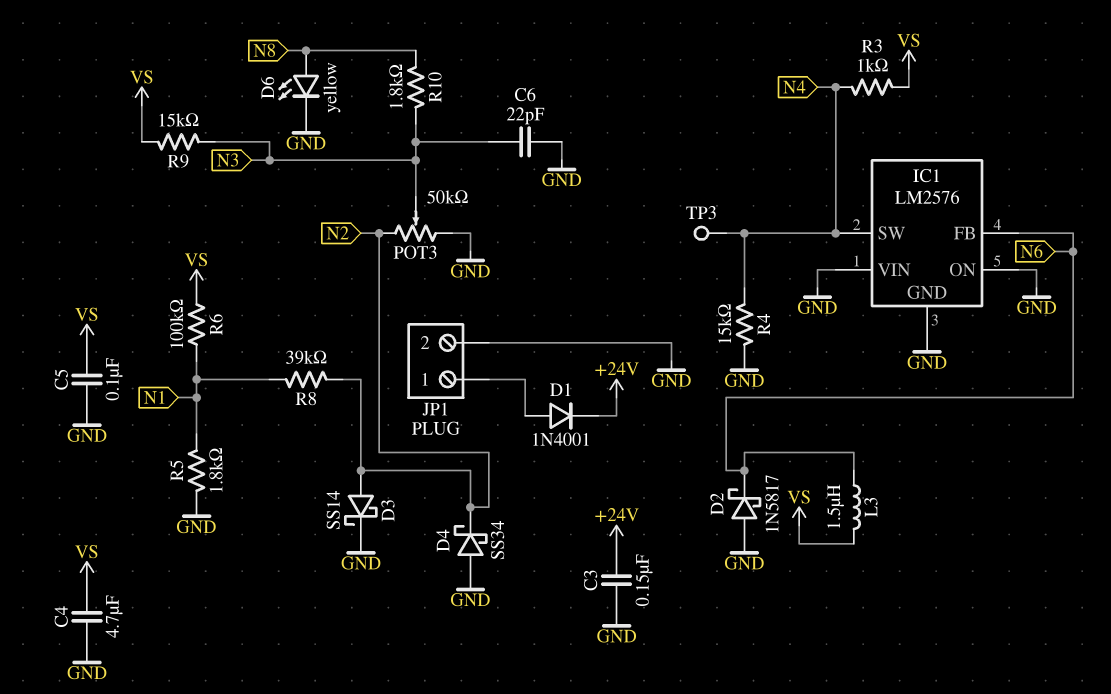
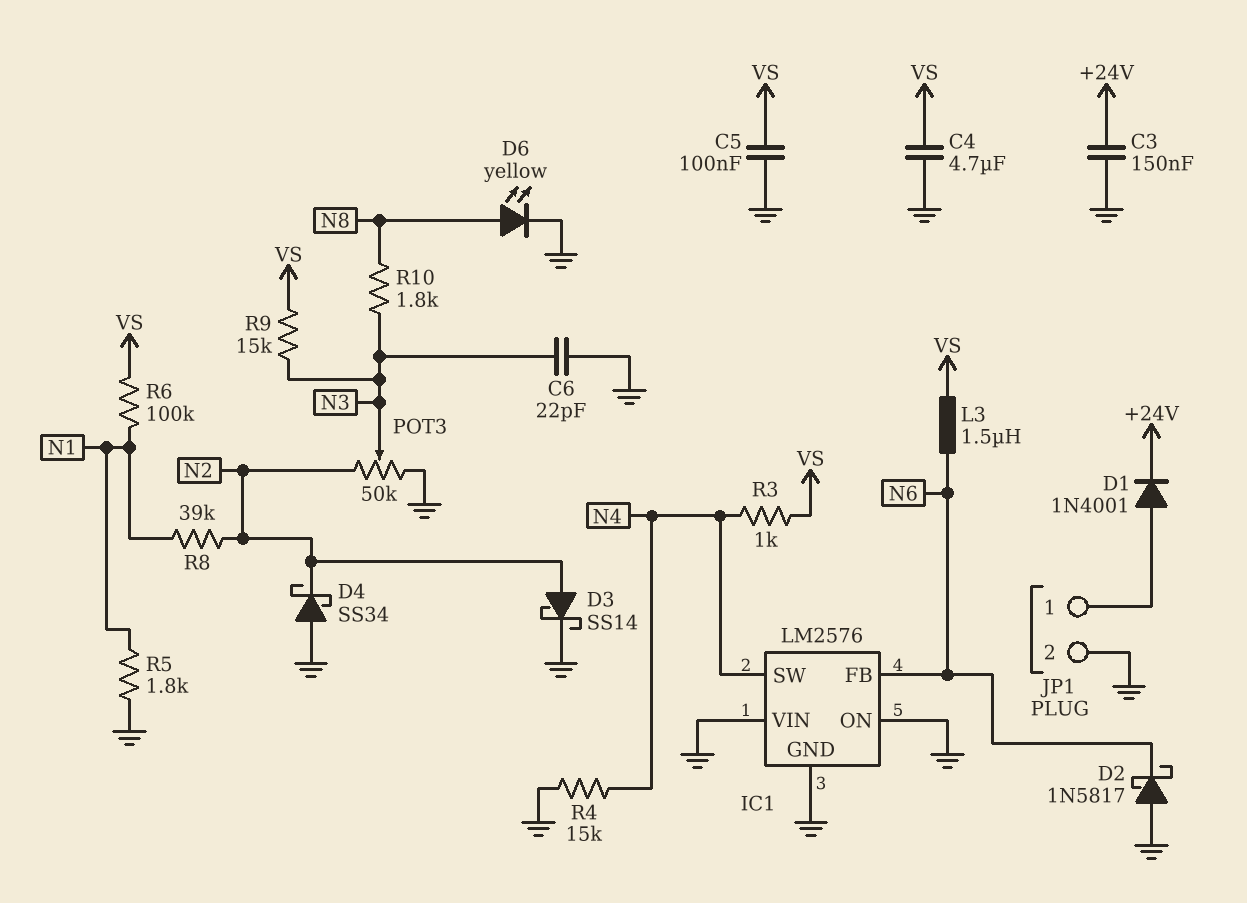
TP3: test point (N4) -> none

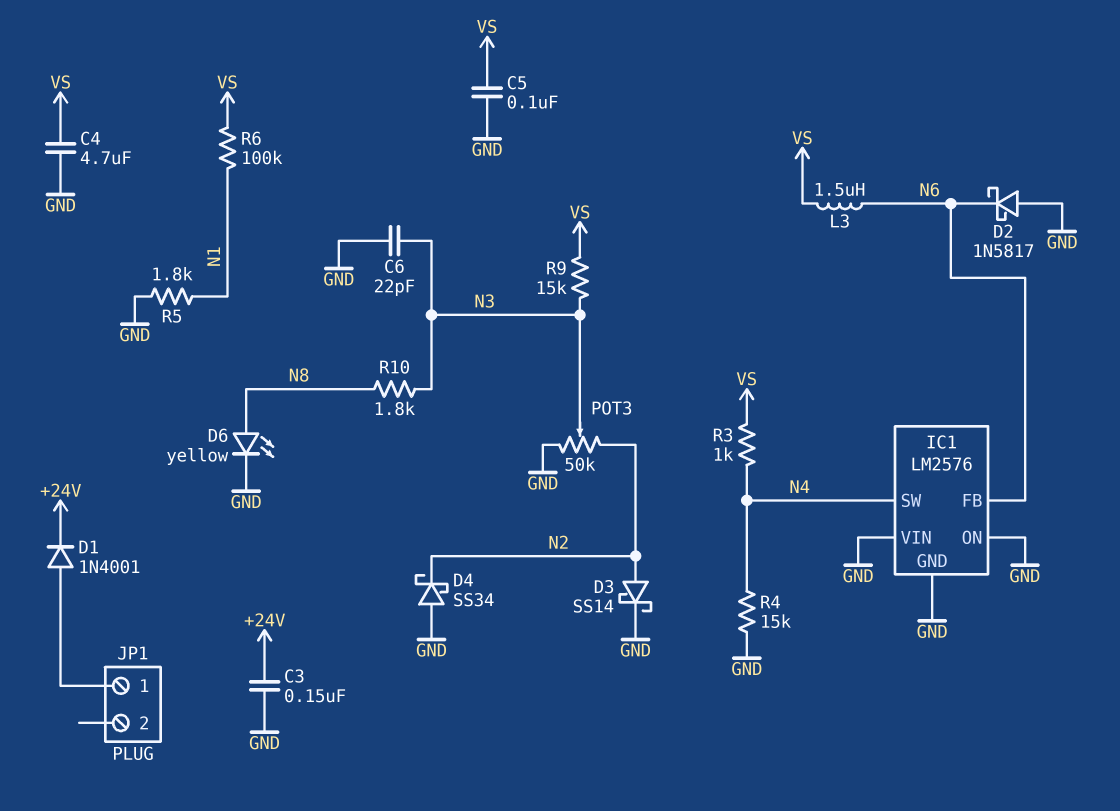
JP1 pin 2: GND -> none
R8: 39k (N1, N2) -> none

